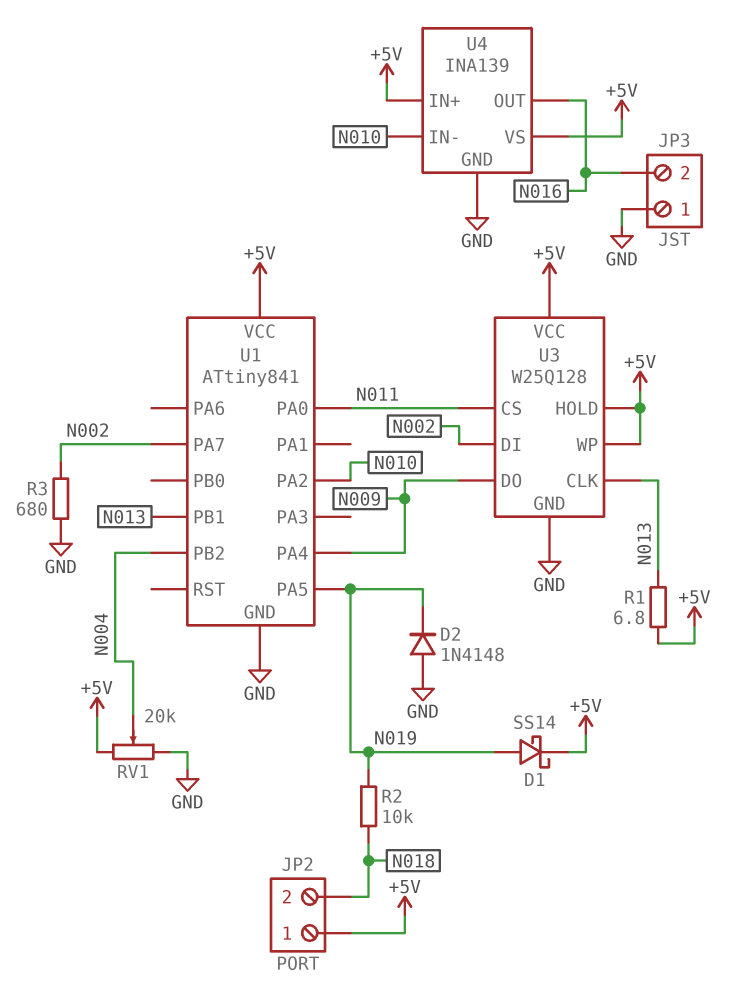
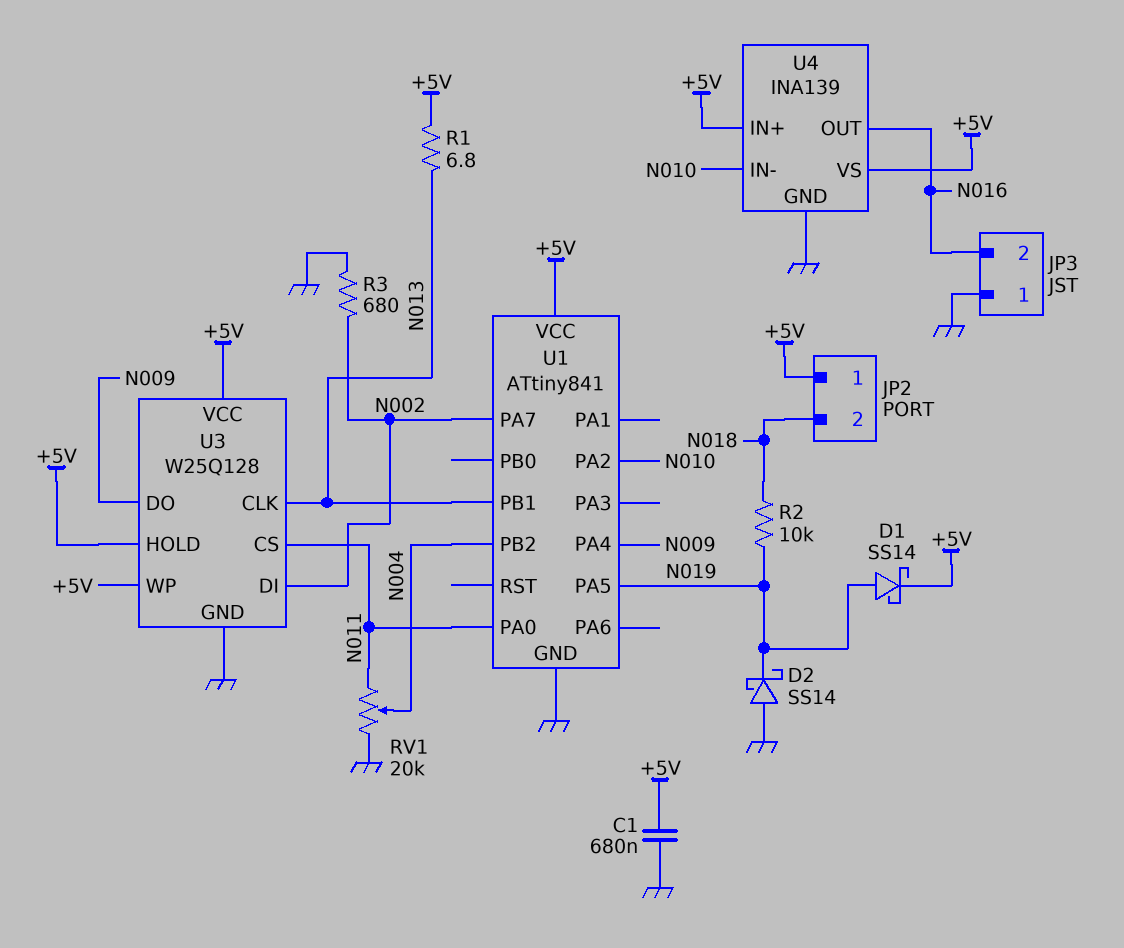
C1: none -> 680nF (+5V, GND)
D2: diode 1N4148 (A GND, K N019) -> schottky SS14 (A GND, K N019)
RV1: 20k (+5V, GND, wiper N004) -> 20k (GND, N011, wiper N004)

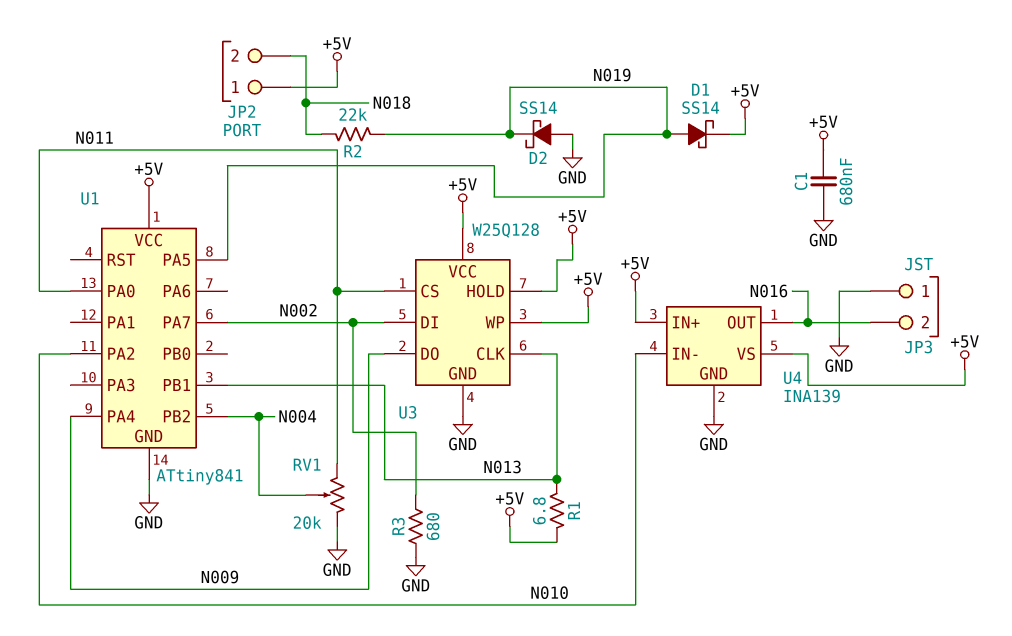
R2: 10k (N018, N019) -> 22k (N018, N019)

